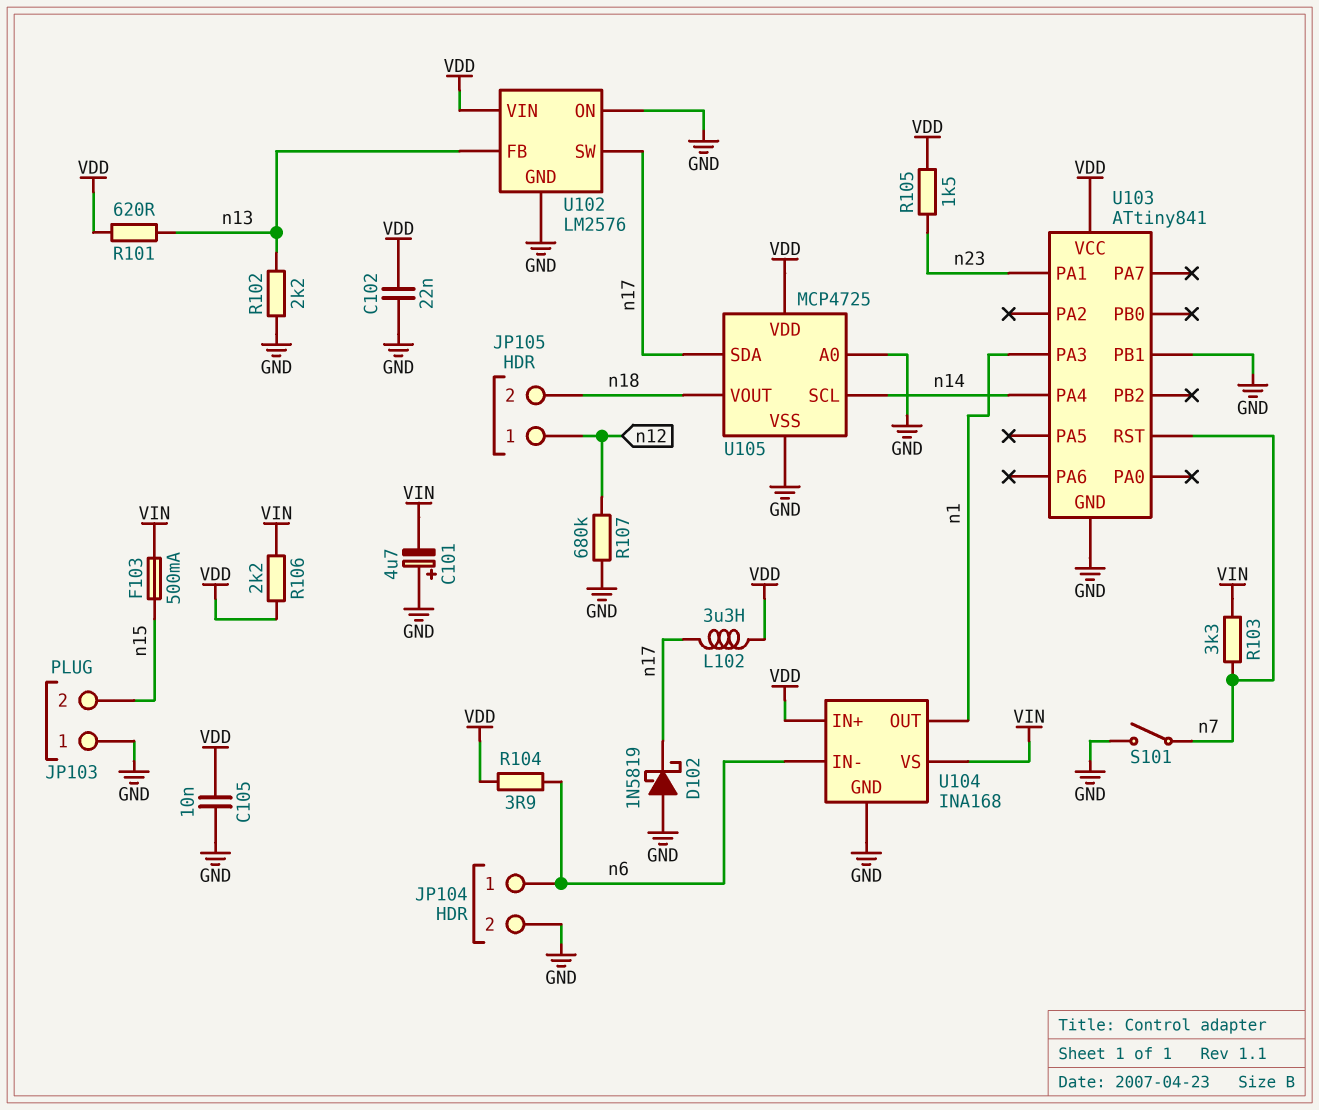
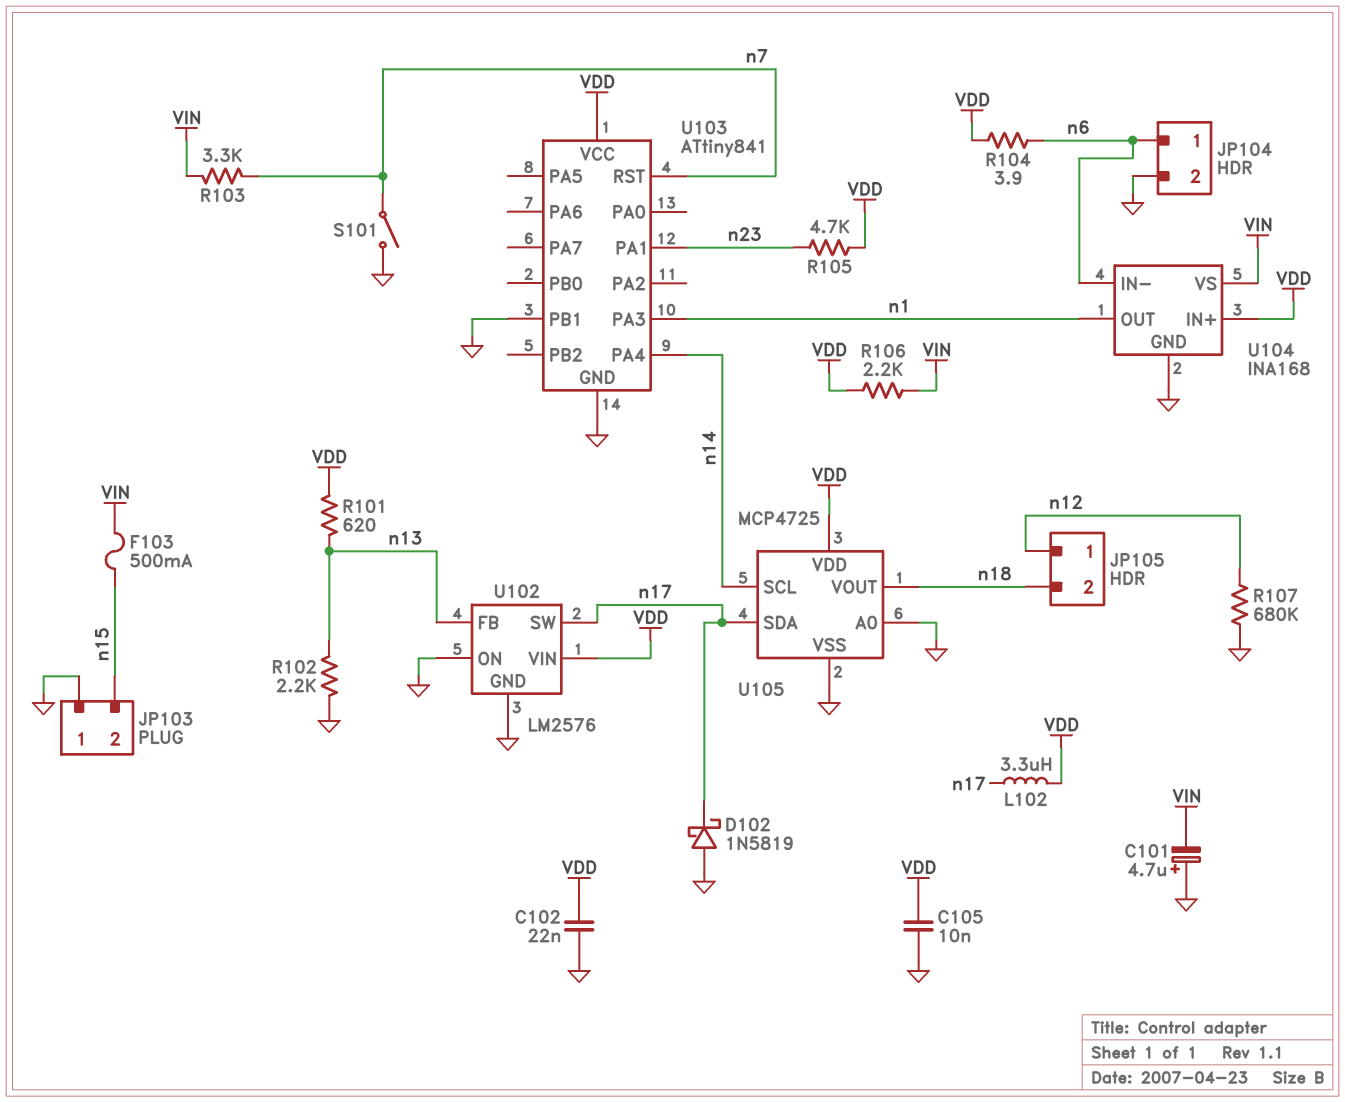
R105: 1.5k (VDD, n23) -> 4.7k (VDD, n23)

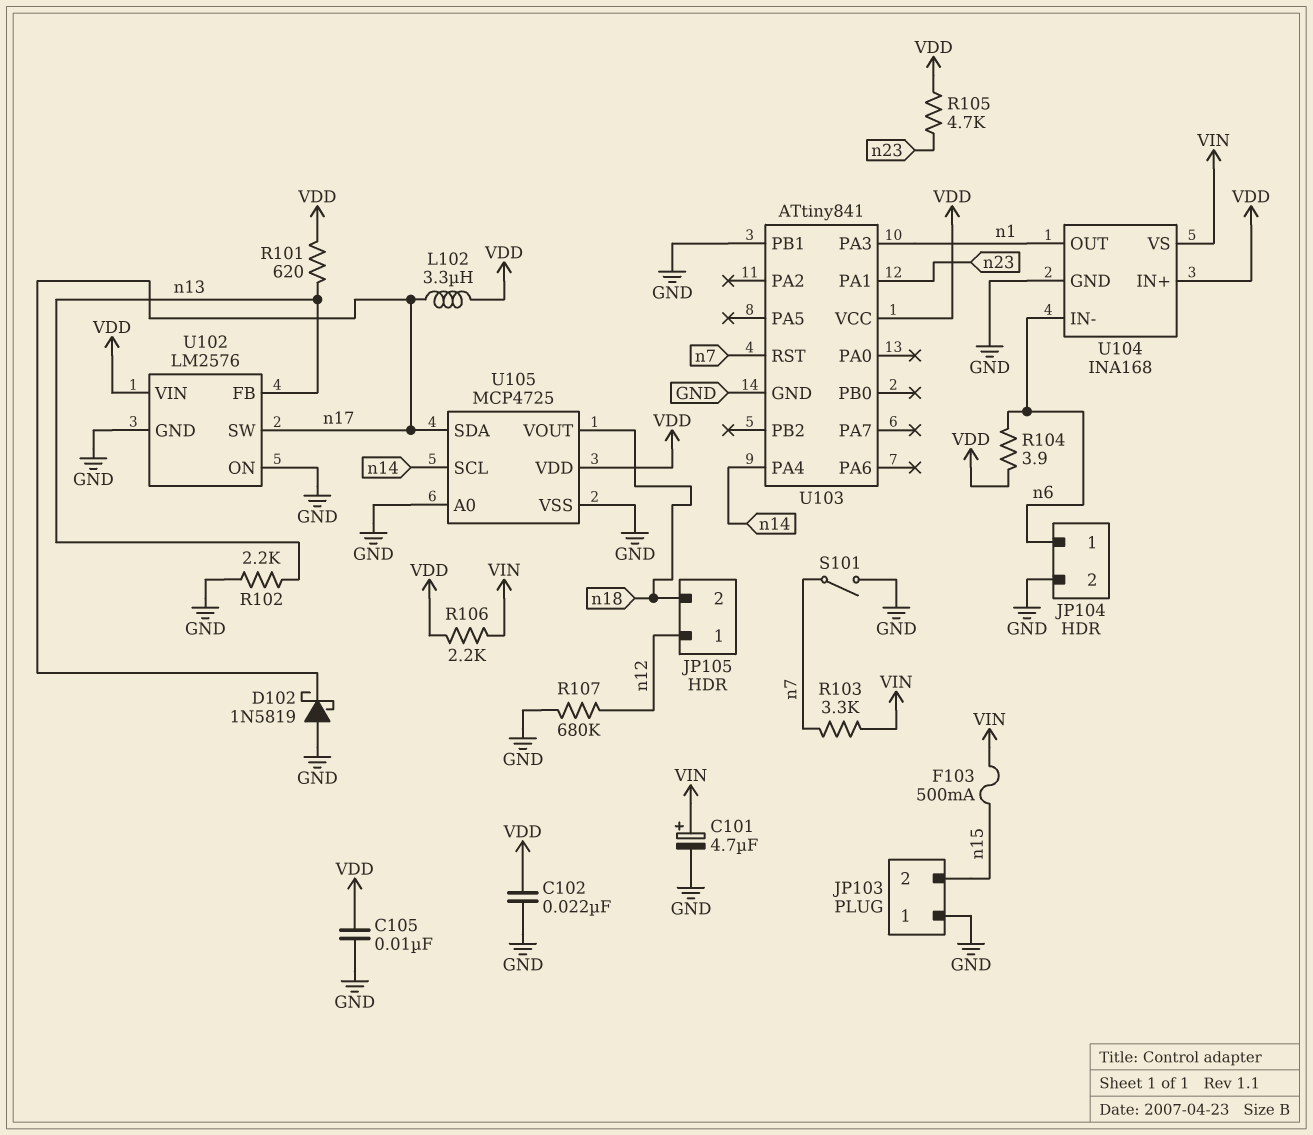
C101: 4.7uF (plus GND, minus VIN) -> 4.7uF (plus VIN, minus GND)

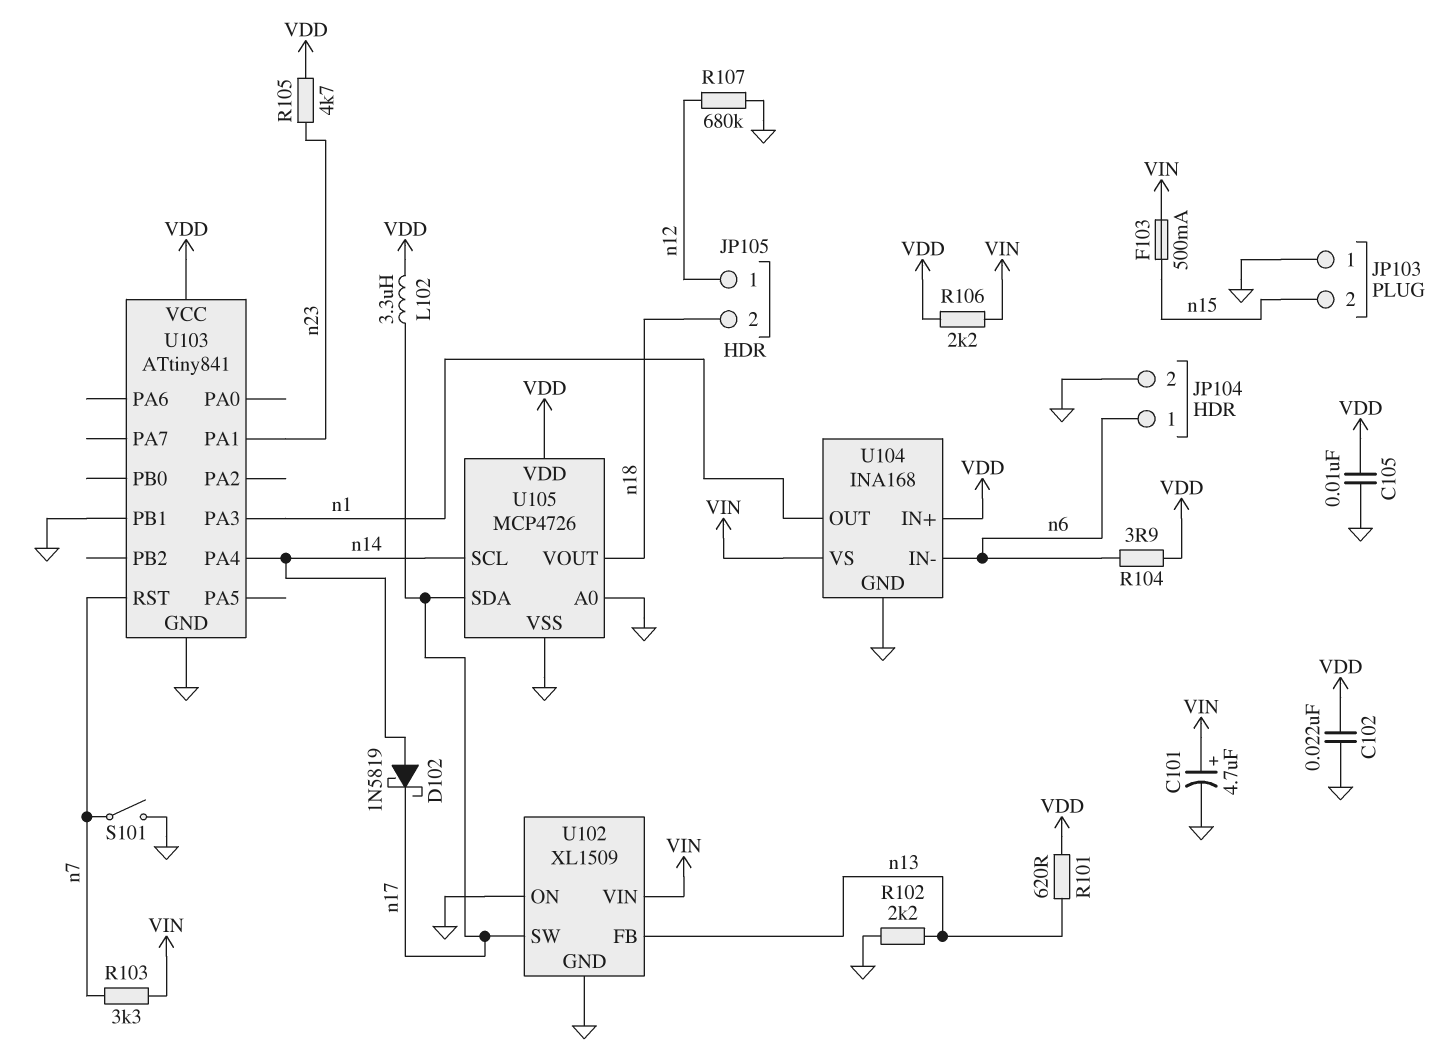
D102: schottky 1N5819 (A GND, K n17) -> schottky 1N5819 (A n14, K n17)
U102: LM2576 -> XL1509
U102 pin VIN: VDD -> VIN
U105: MCP4725 -> MCP4726

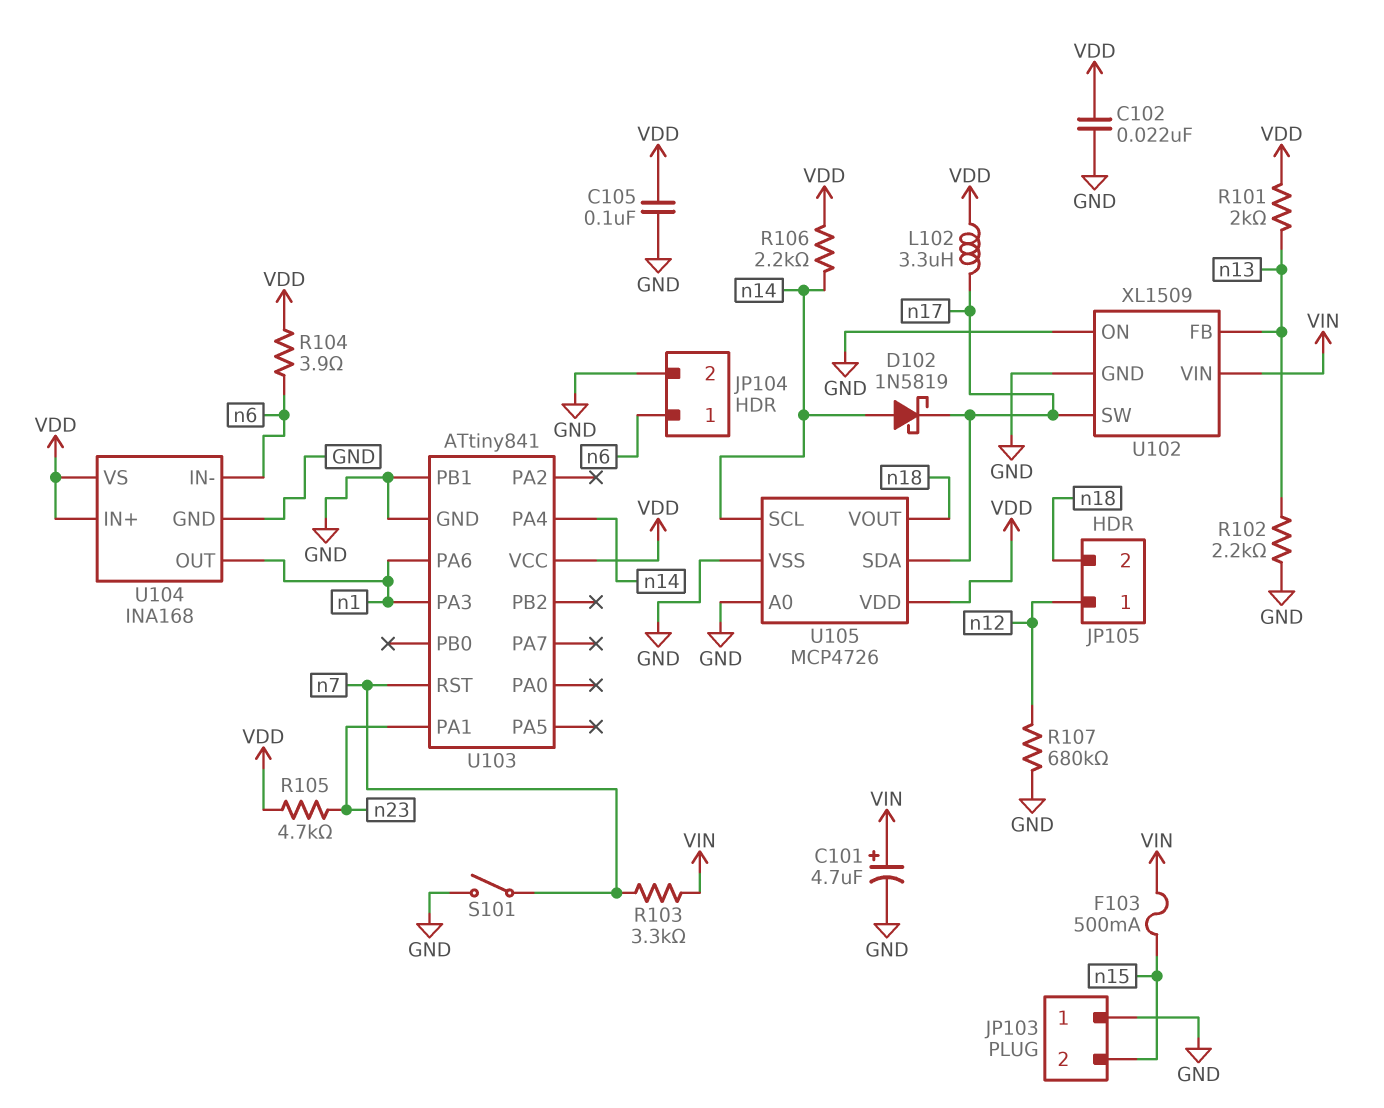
C105: 10nF (GND, VDD) -> 100nF (GND, VDD)
R101: 620 (VDD, n13) -> 2k (VDD, n13)
R106: 2.2k (VDD, VIN) -> 2.2k (VDD, n14)
U103 pin PA6: none -> n1
U104 pin VS: VIN -> VDD

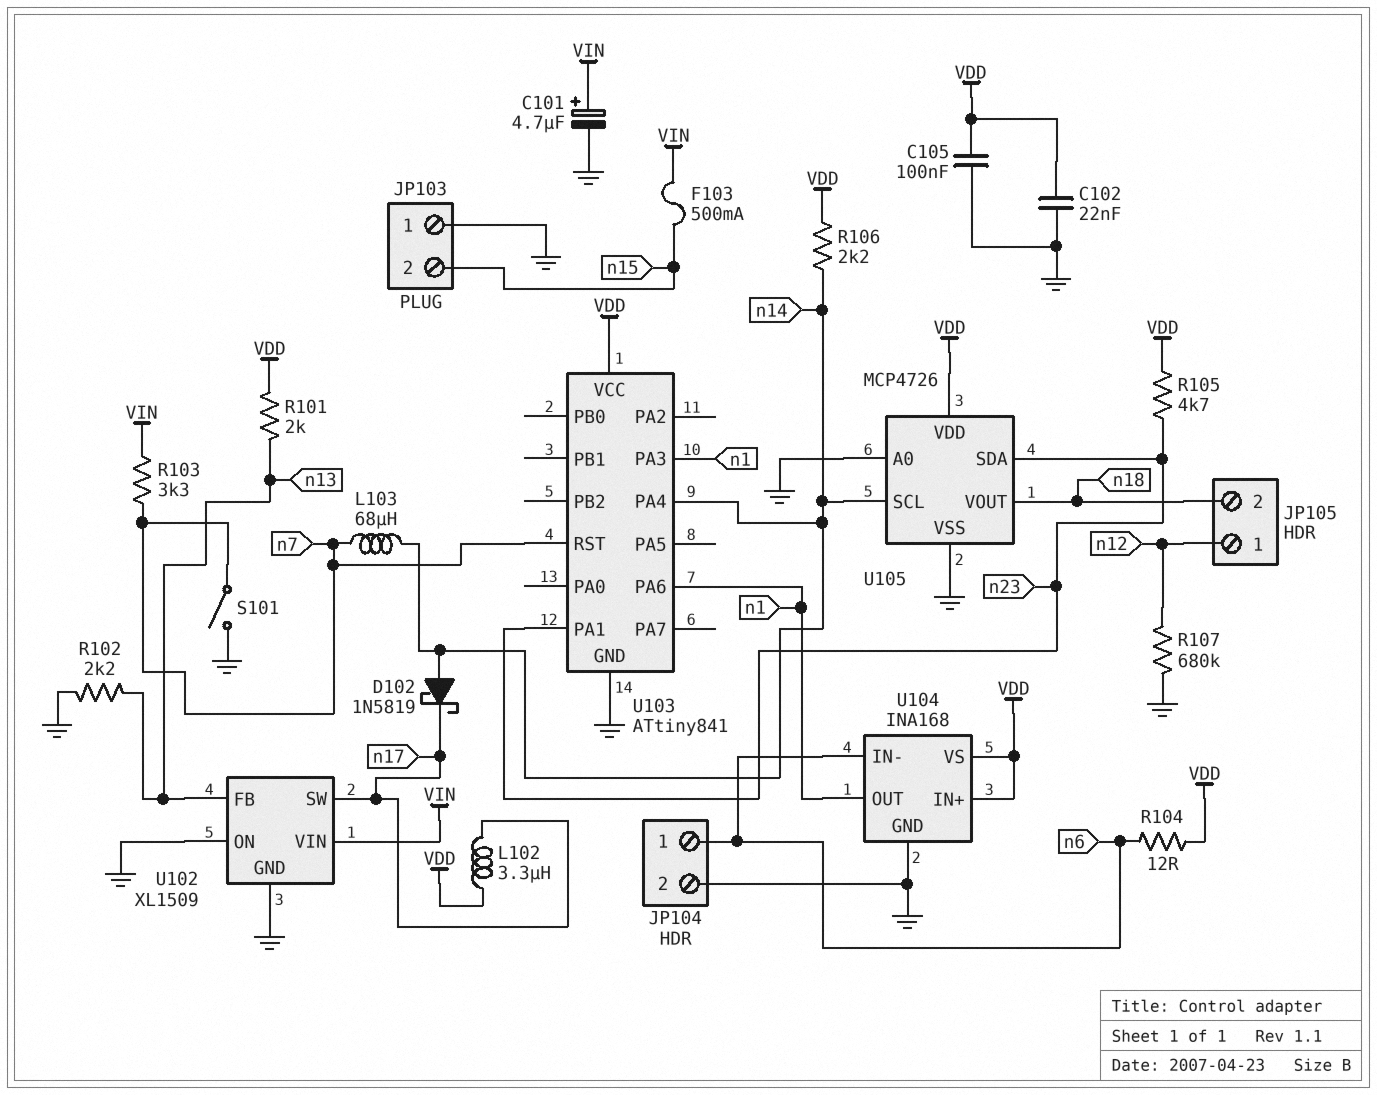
L103: none -> 68uH (n7, n14)
R104: 3.9 (VDD, n6) -> 12 (VDD, n6)
U103 pin PB1: GND -> none
U105 pin SDA: n17 -> n23

